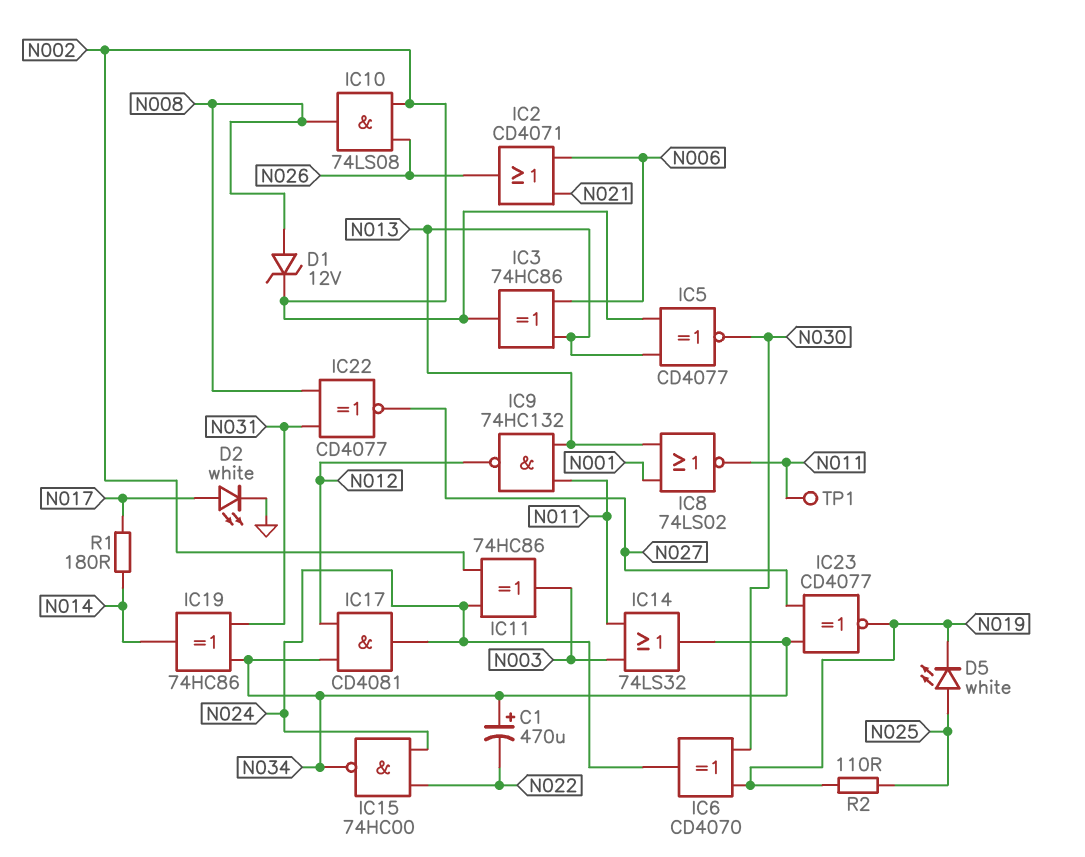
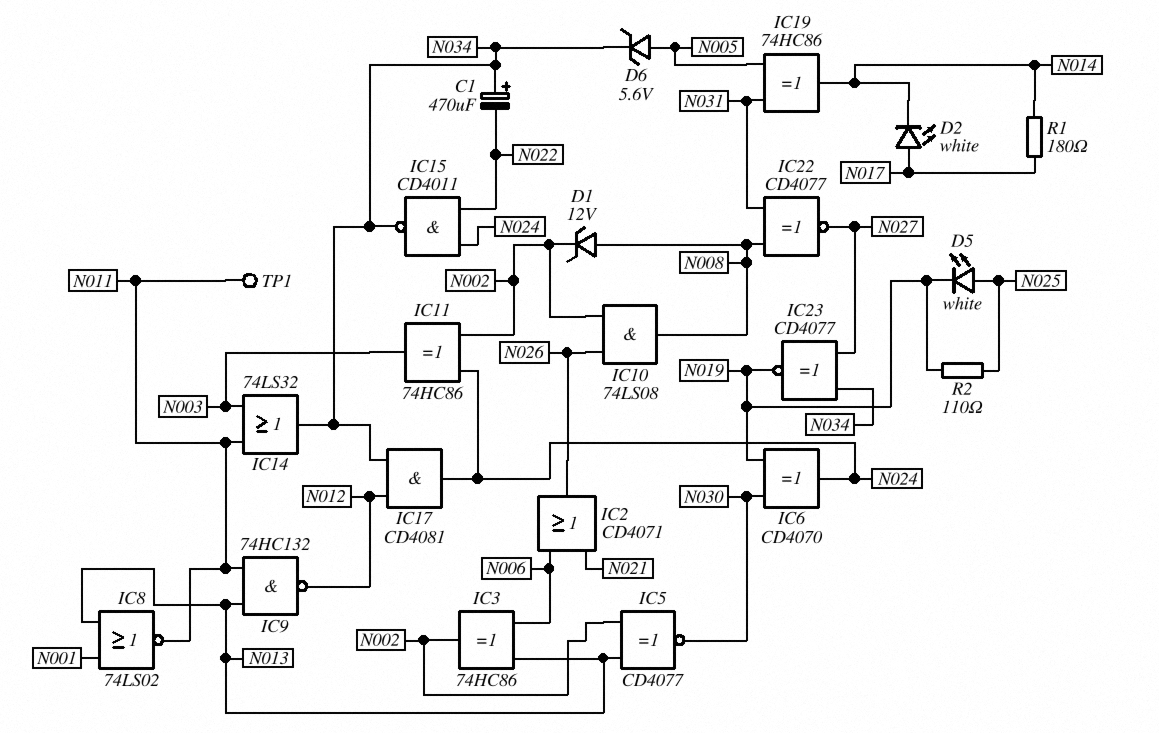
D2: LED white (A N017, K GND) -> LED white (A N017, K N014)
D6: none -> zener 5.6V (A N005, K N034)
IC15: NAND 74HC00 (in N022, in N024, out N034) -> NAND CD4011 (in N022, in N024, out N034)
IC19: XOR 74HC86 (in N031, in N034, out N014) -> XOR 74HC86 (in N005, in N031, out N014)

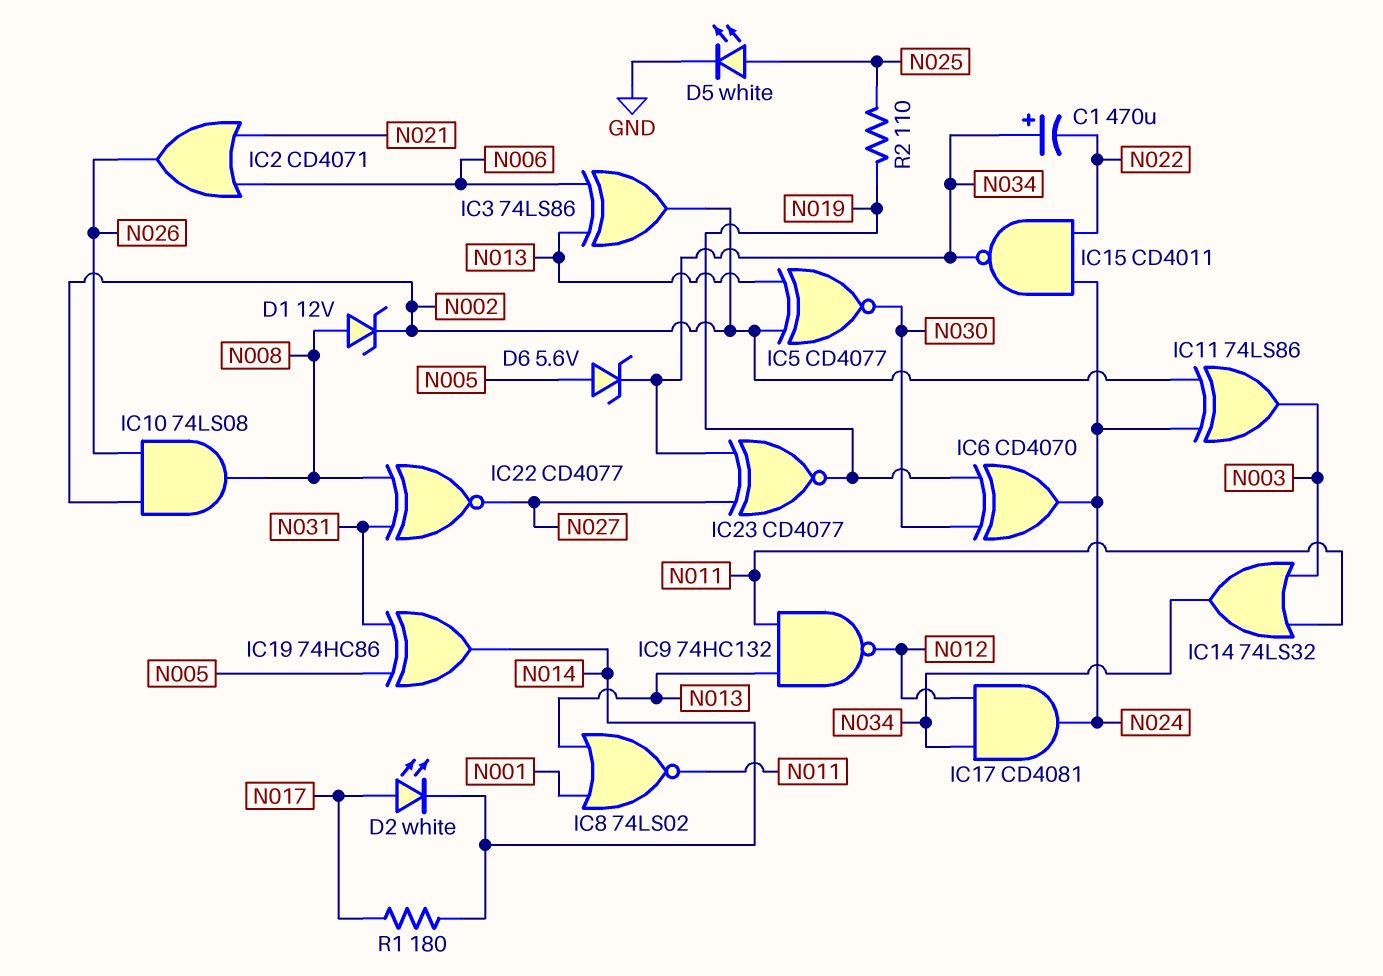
D5: LED white (A N025, K N019) -> LED white (A N025, K GND)
IC3: XOR 74HC86 (in N006, in N013, out N002) -> XOR 74LS86 (in N006, in N013, out N002)
IC11: XOR 74HC86 (in N002, in N024, out N003) -> XOR 74LS86 (in N002, in N024, out N003)
TP1: test point (N011) -> none

